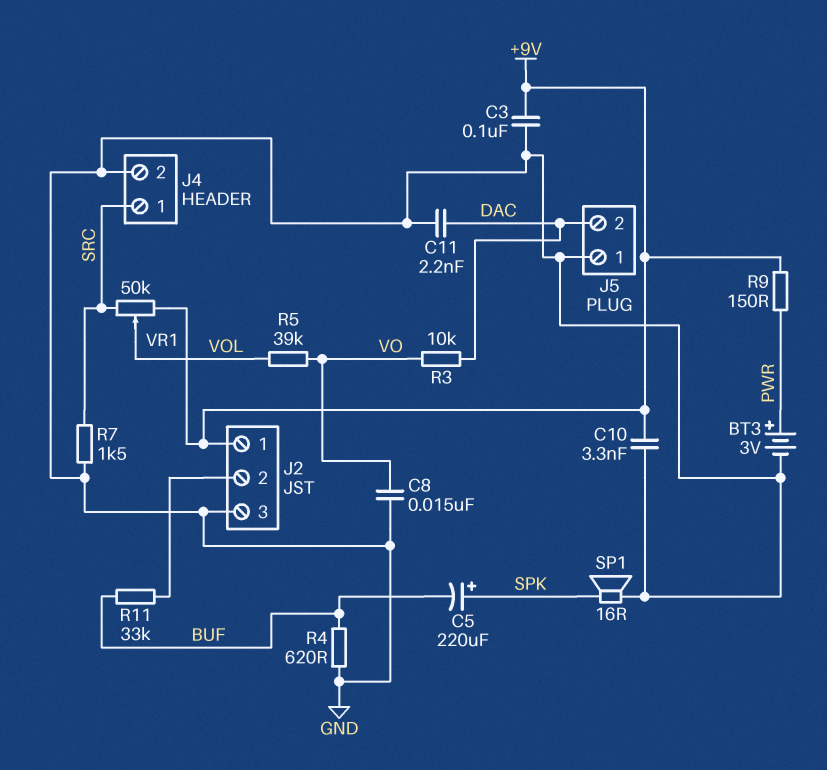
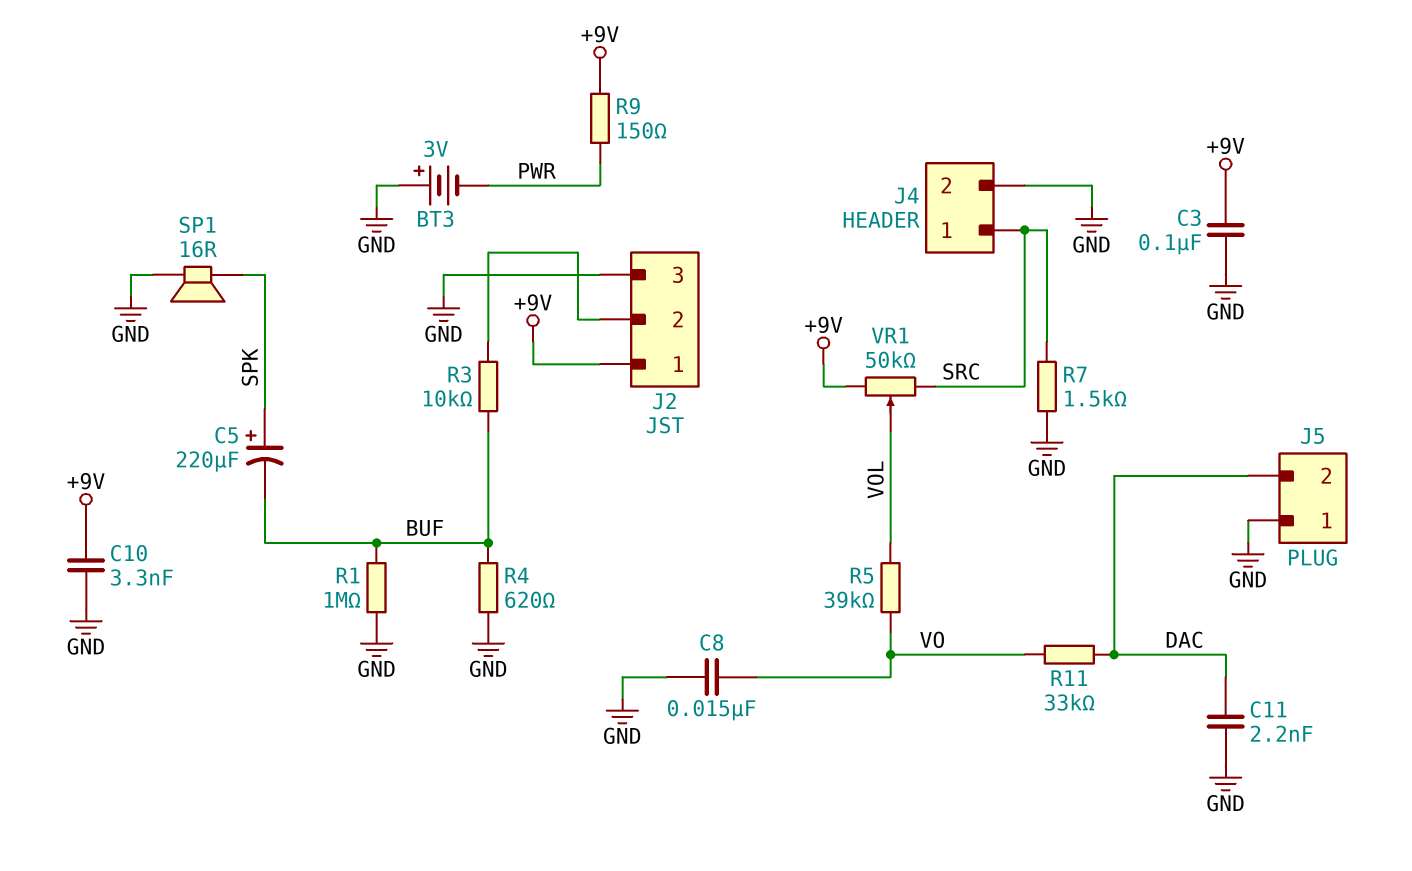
BT3: 3V (plus PWR, minus GND) -> 3V (plus GND, minus PWR)
R1: none -> 1M (BUF, GND)
R3: 10k (DAC, VO) -> 10k (BUF, J2/2)
R11: 33k (BUF, J2/2) -> 33k (DAC, VO)

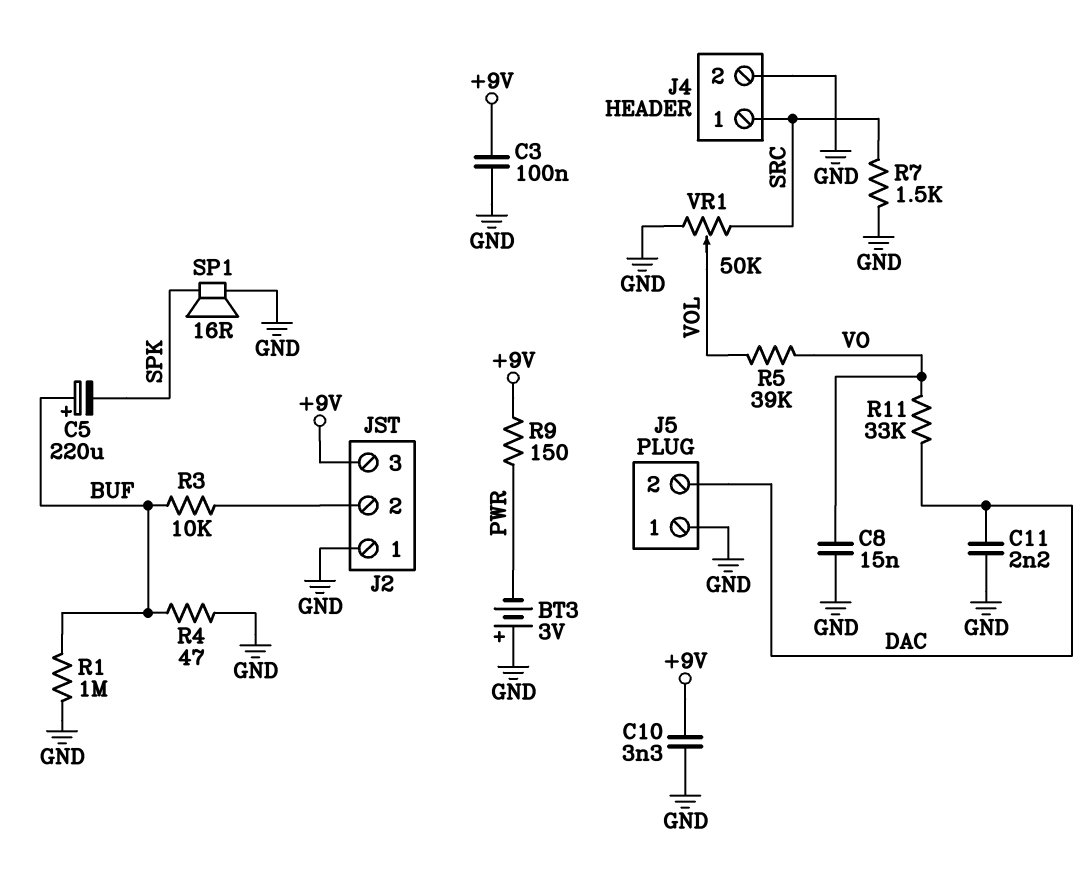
C5: 220uF (plus SPK, minus BUF) -> 220uF (plus BUF, minus SPK)
J2 pin 1: +9V -> GND
J2 pin 3: GND -> +9V
R4: 620 (BUF, GND) -> 47 (BUF, GND)
VR1: 50k (+9V, SRC, wiper VOL) -> 50k (GND, SRC, wiper VOL)

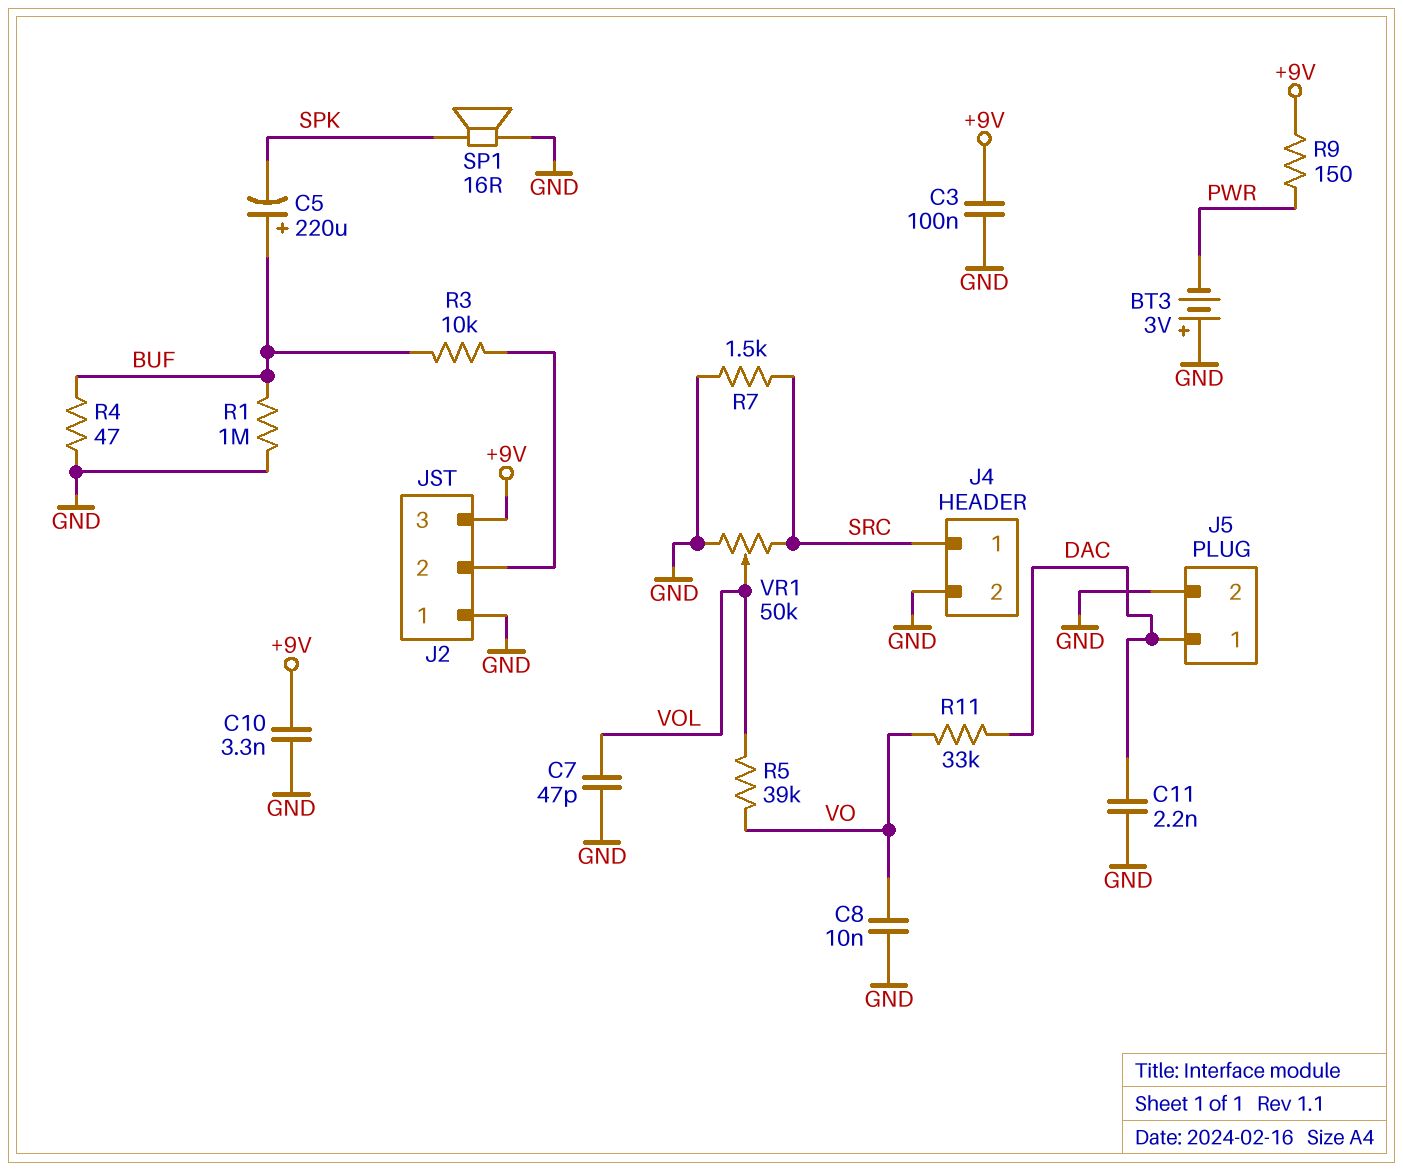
C7: none -> 47pF (GND, VOL)
C8: 15nF (GND, VO) -> 10nF (GND, VO)
J5 pin 1: GND -> DAC
J5 pin 2: DAC -> GND

